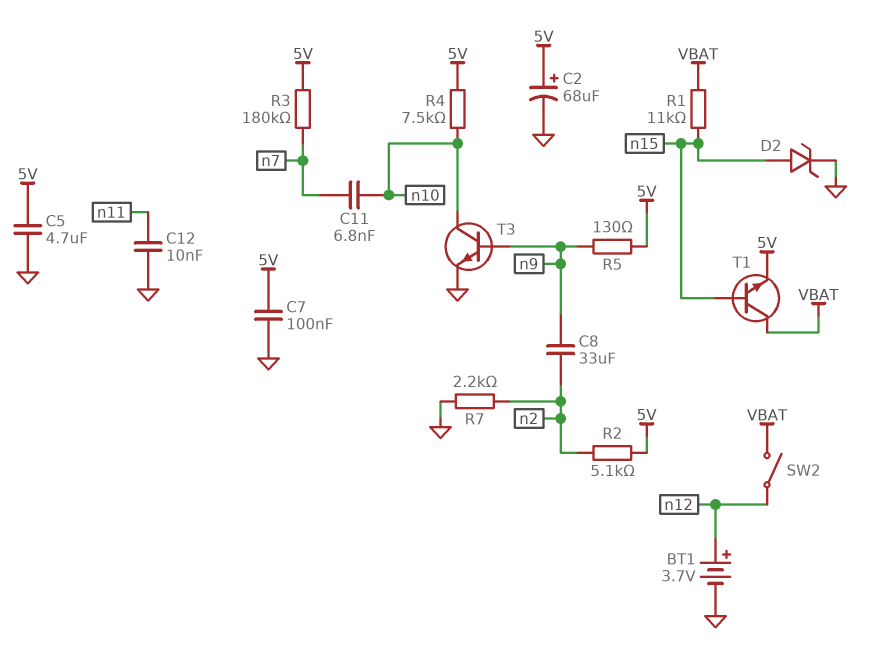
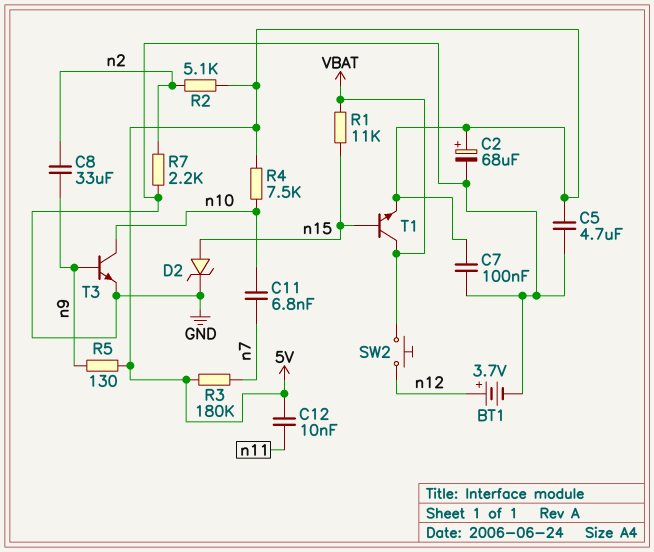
C12: 10nF (GND, n11) -> 10nF (5V, n11)
SW2: switch (VBAT, n12) -> button (VBAT, n12)

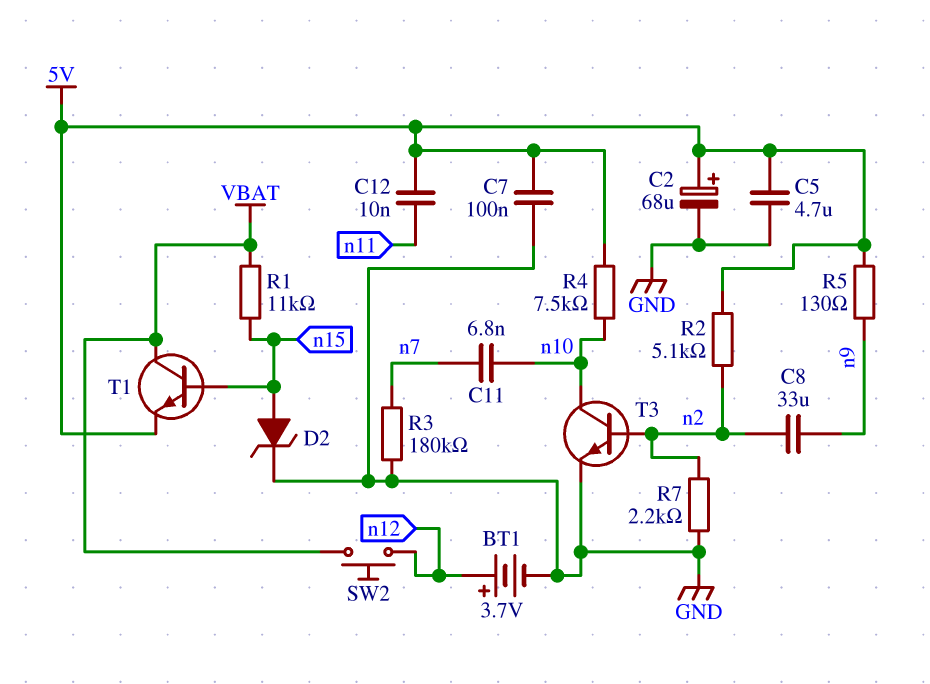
R3: 180k (5V, n7) -> 180k (GND, n7)
T3: NPN (B n9, C n10, E GND) -> NPN (B n2, C n10, E GND)

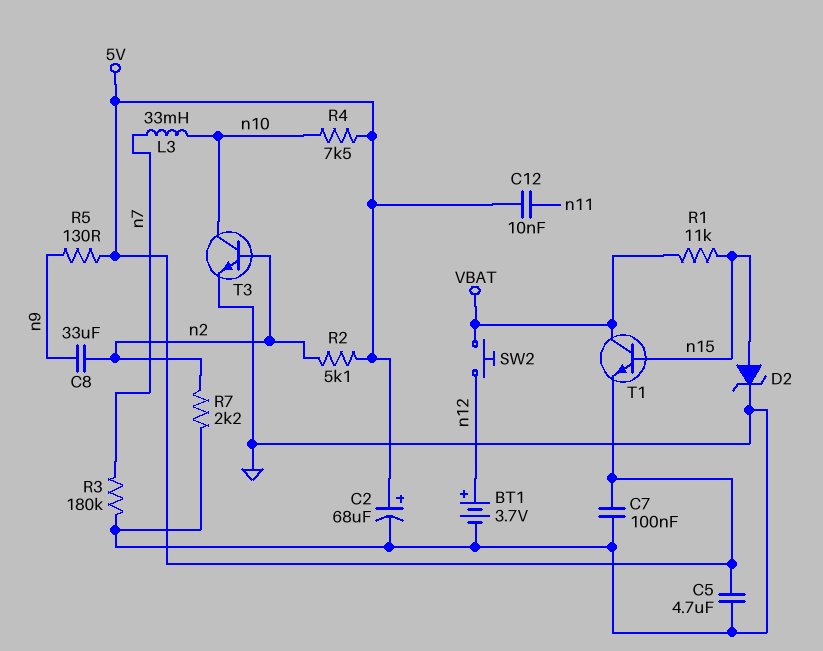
C11: 6.8nF (n7, n10) -> none
L3: none -> 33mH (n7, n10)

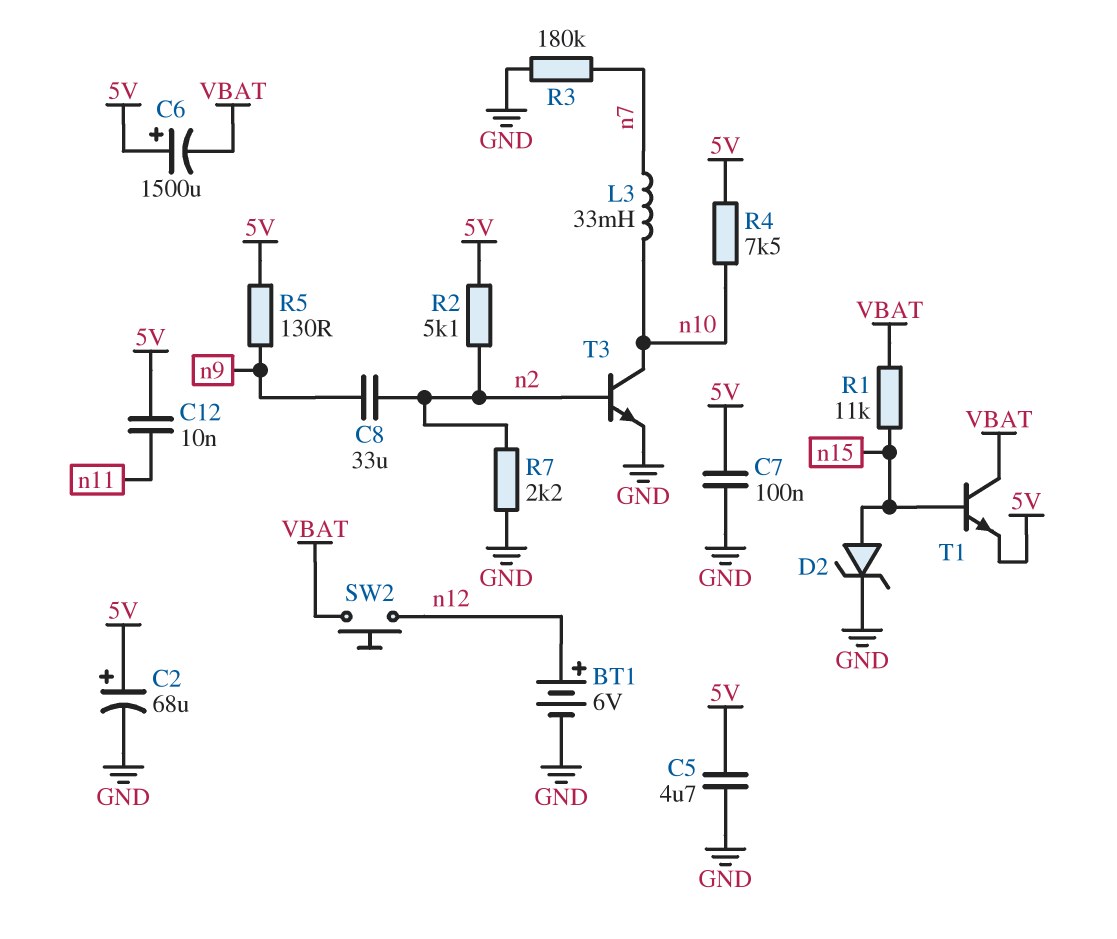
BT1: 3.7V (plus n12, minus GND) -> 6V (plus n12, minus GND)
C6: none -> 1500uF (plus 5V, minus VBAT)

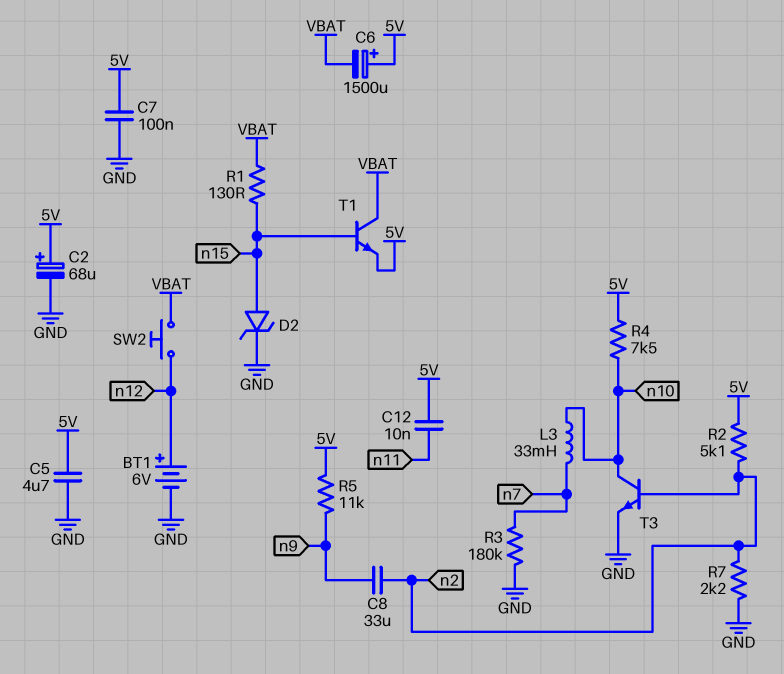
R1: 11k (VBAT, n15) -> 130 (VBAT, n15)
R5: 130 (5V, n9) -> 11k (5V, n9)

